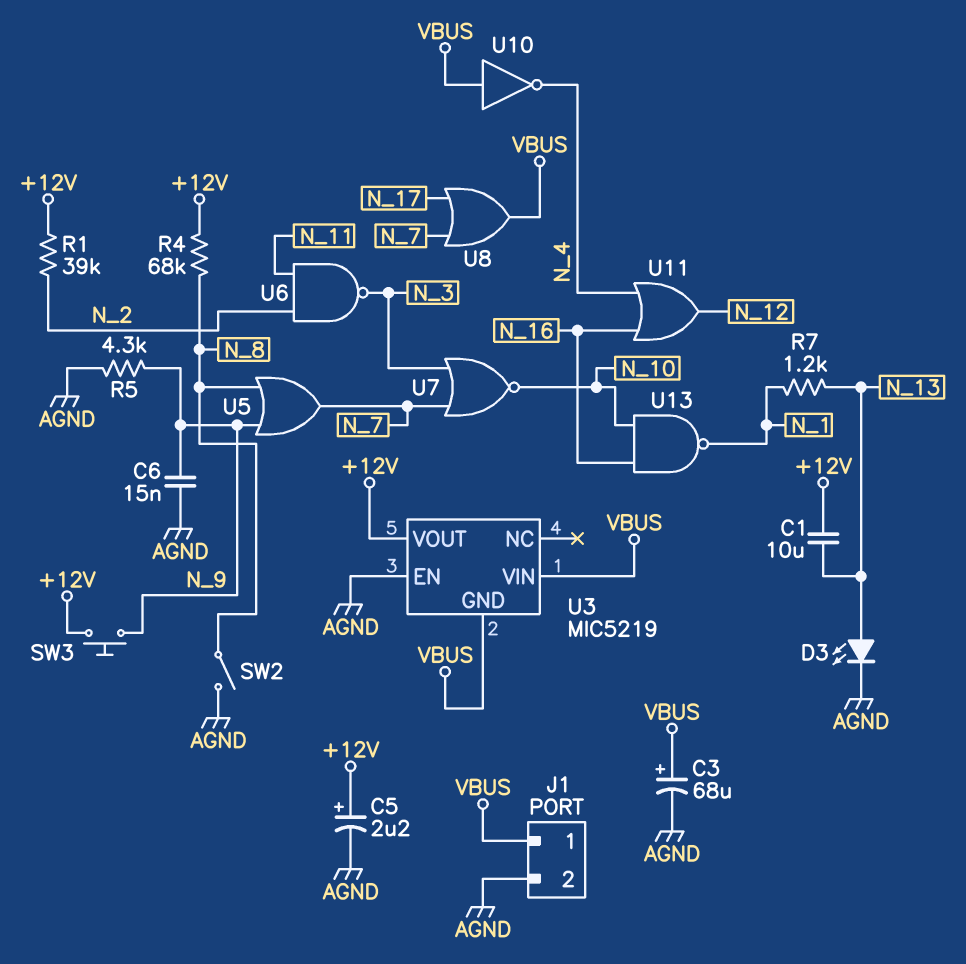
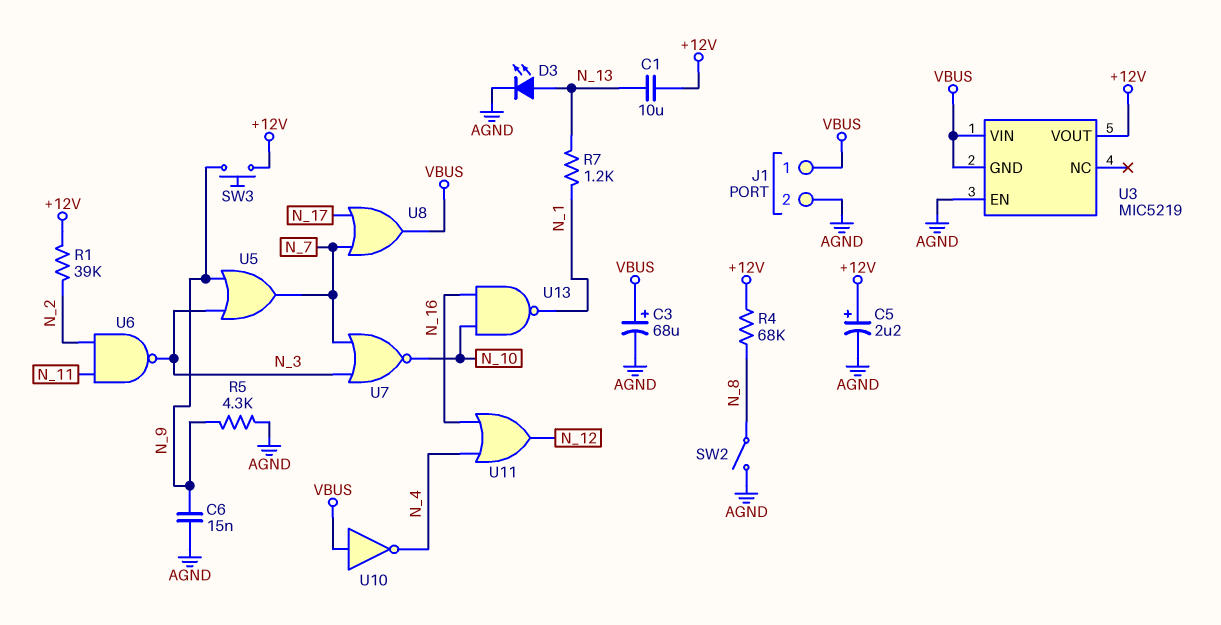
U5: OR (in N_8, in N_9, out N_7) -> OR (in N_3, in N_9, out N_7)

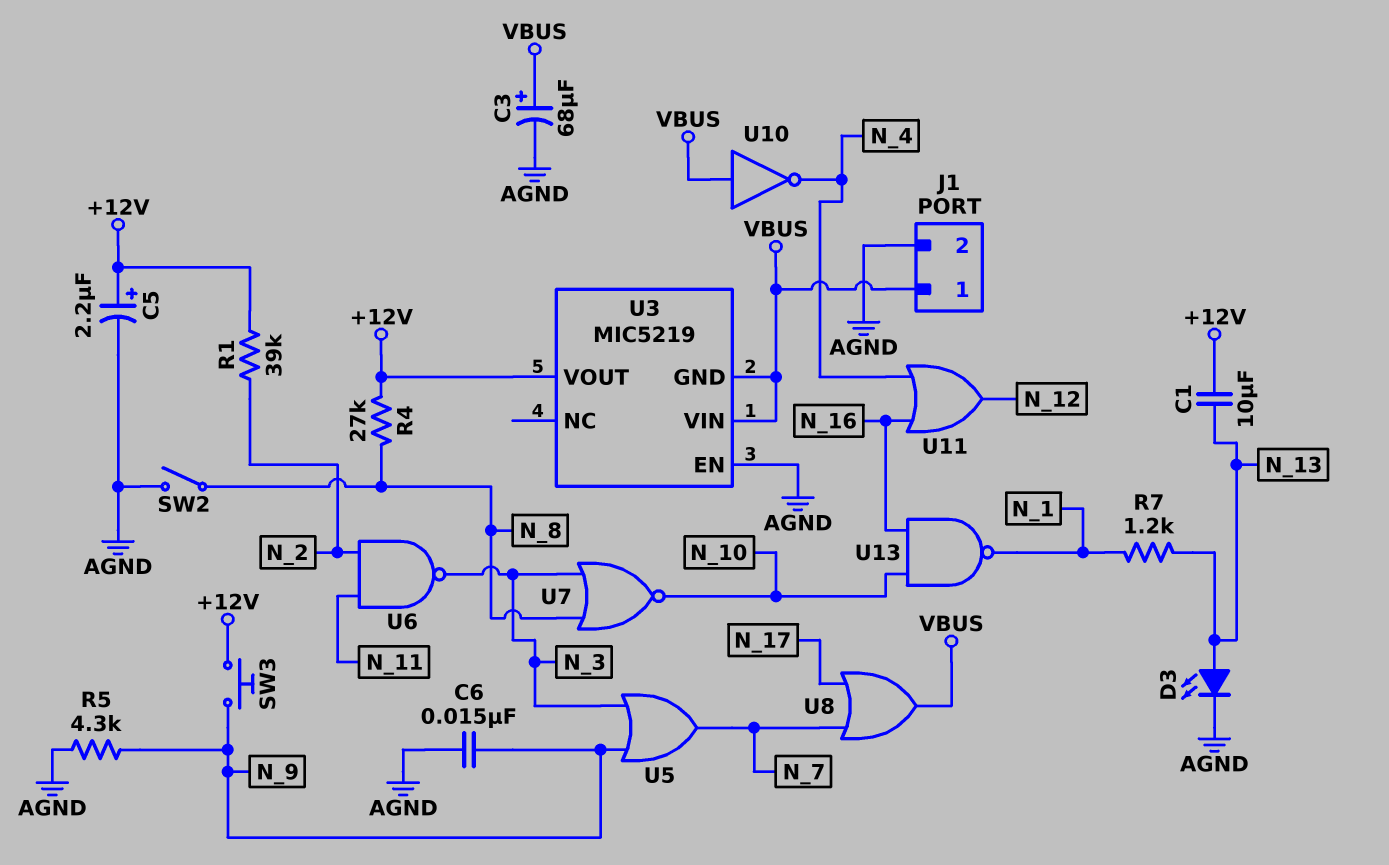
R4: 68k (+12V, N_8) -> 27k (+12V, N_8)
U7: NOR (in N_3, in N_7, out N_10) -> NOR (in N_3, in N_8, out N_10)

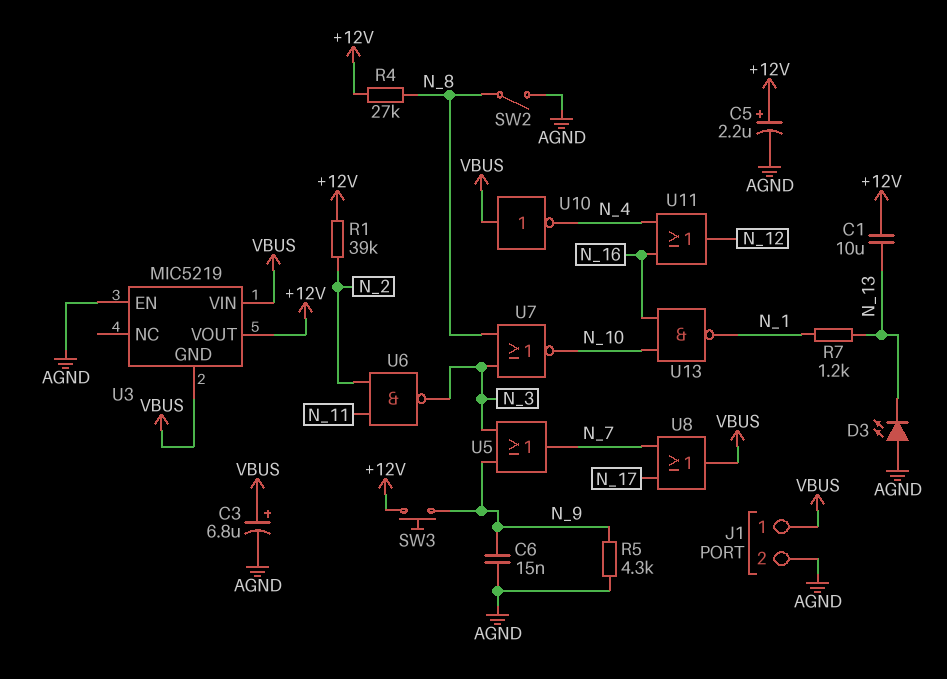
C3: 68uF (plus VBUS, minus AGND) -> 6.8uF (plus VBUS, minus AGND)
D3: LED (A N_13, K AGND) -> LED (A AGND, K N_13)

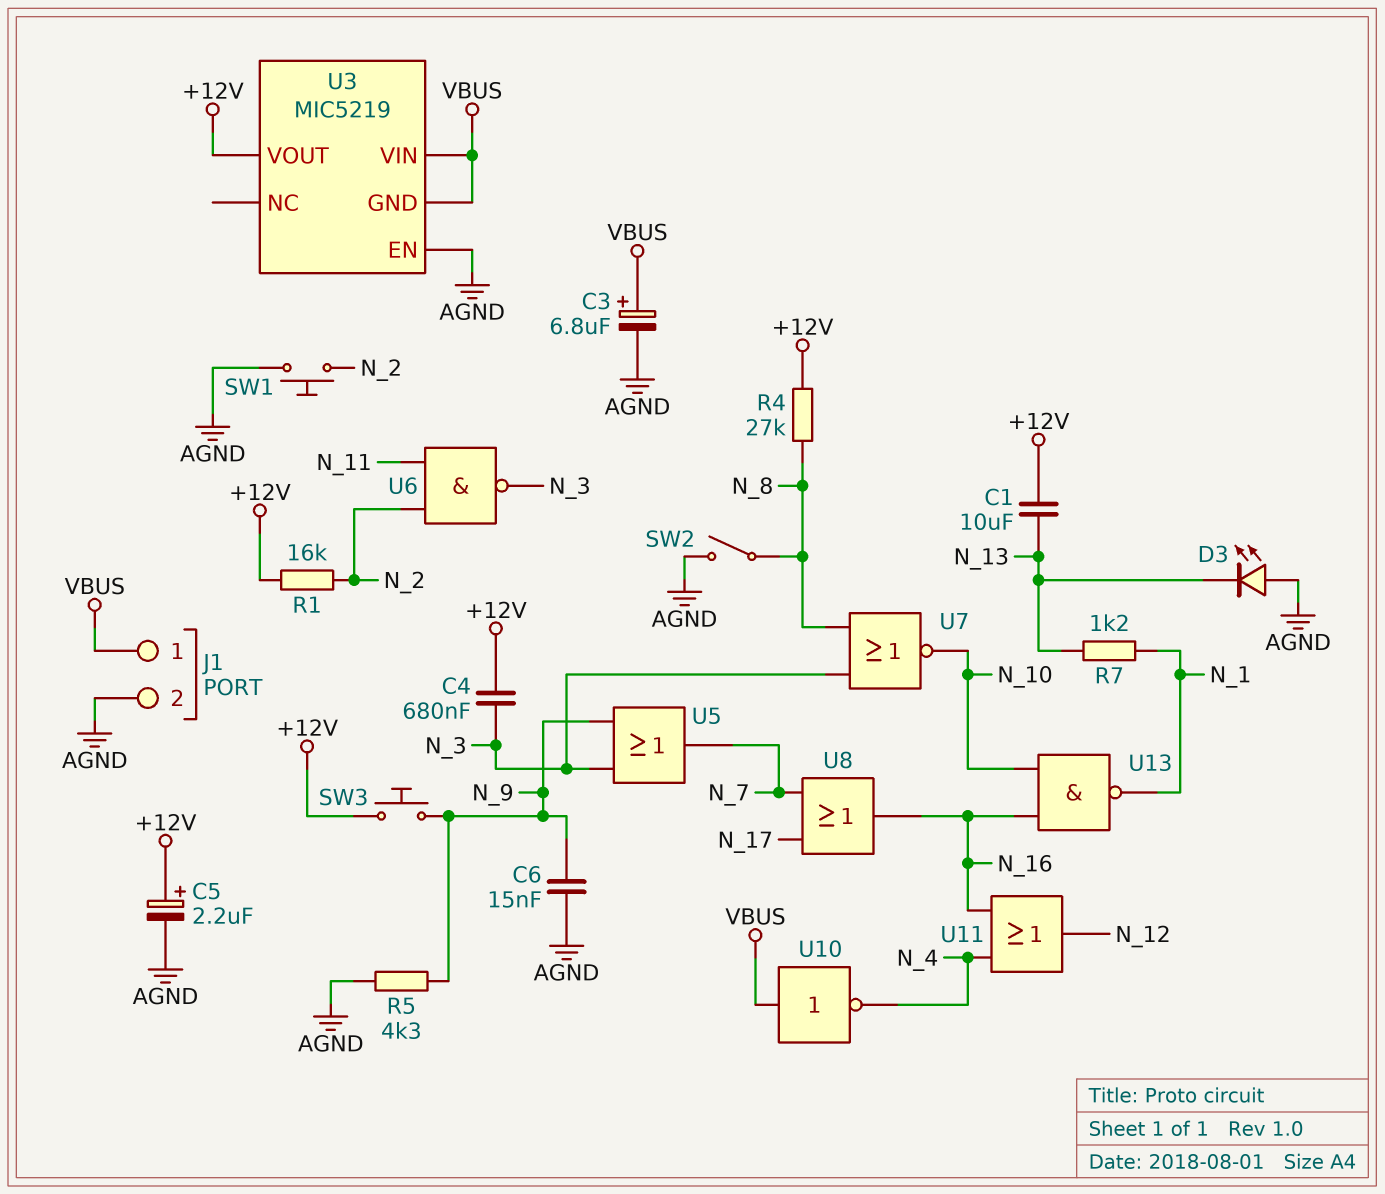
C4: none -> 680nF (+12V, N_3)
R1: 39k (+12V, N_2) -> 16k (+12V, N_2)
SW1: none -> button (AGND, N_2)
U8: OR (in N_7, in N_17, out VBUS) -> OR (in N_7, in N_17, out N_16)

